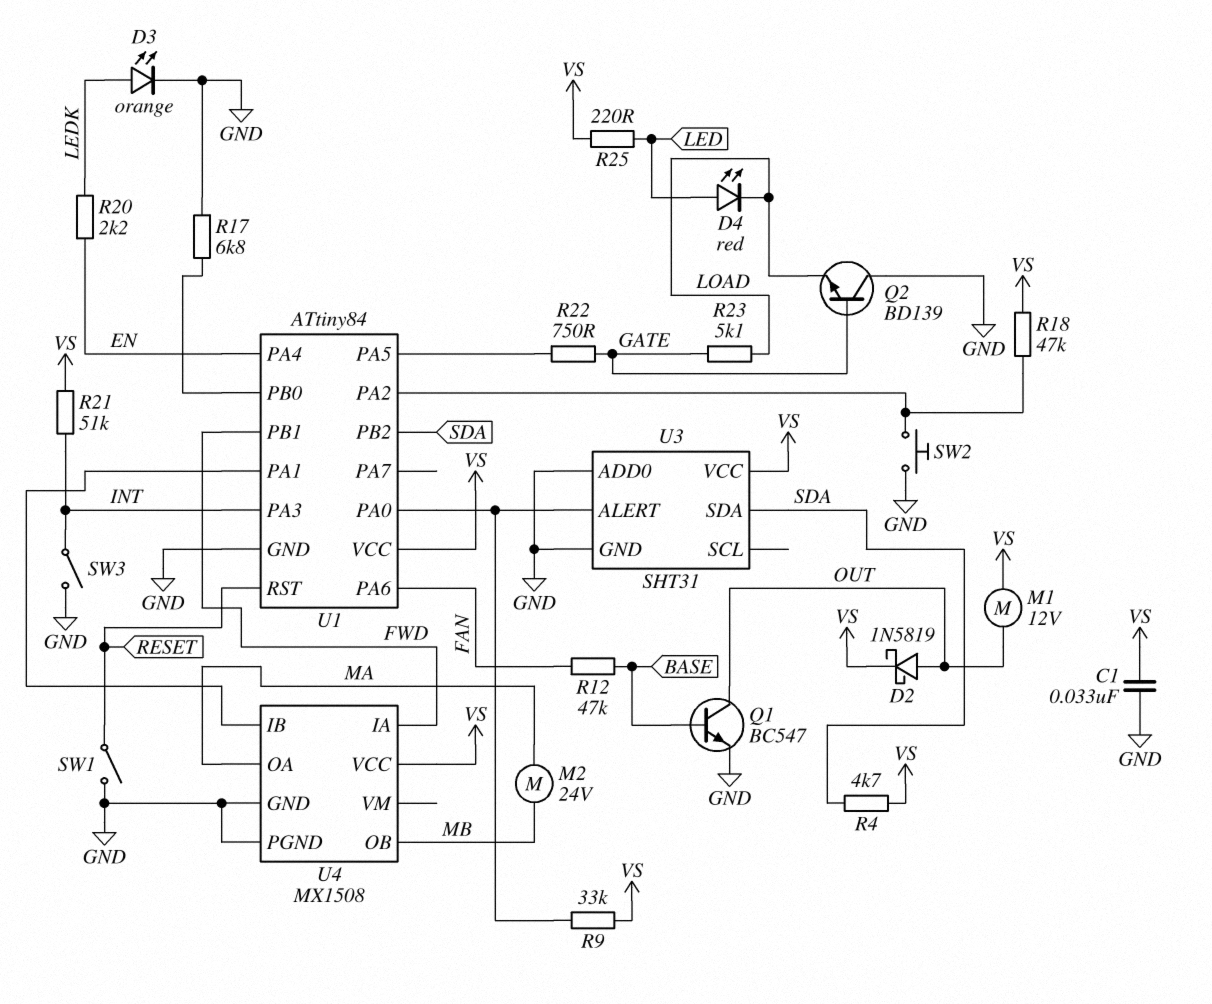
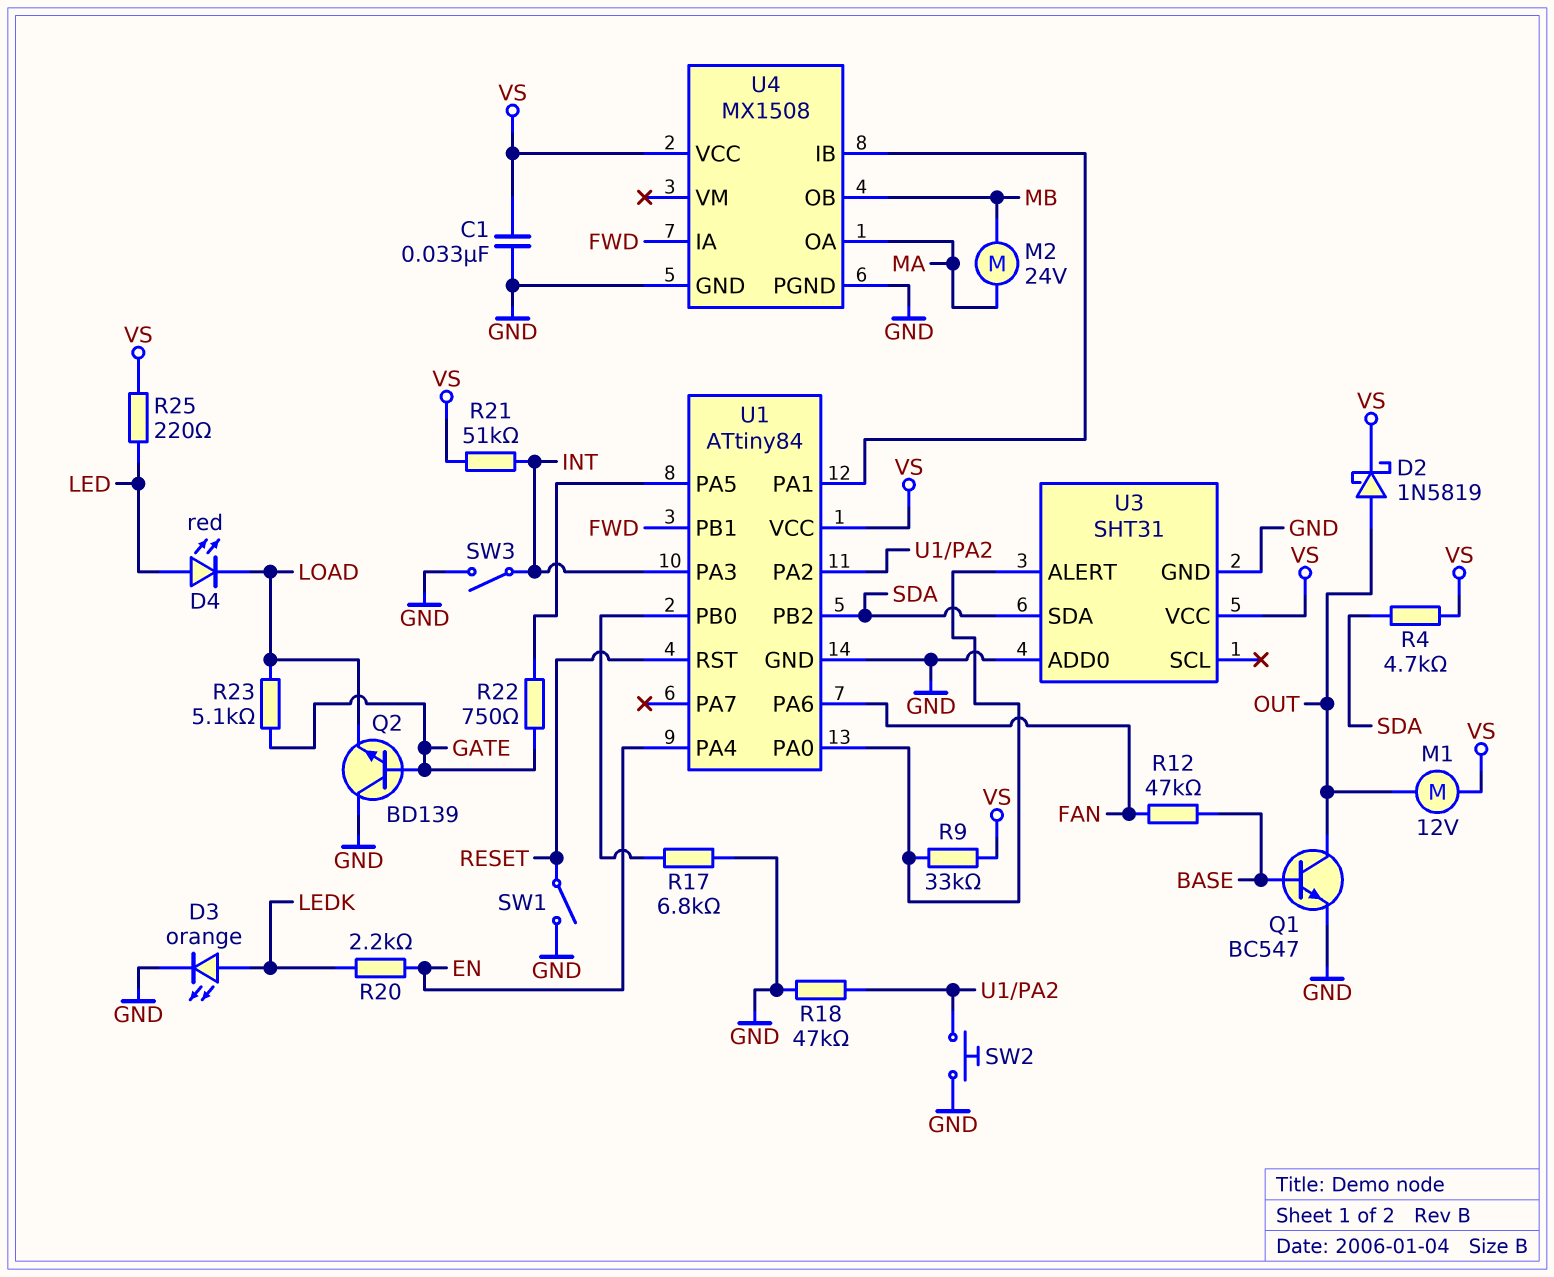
R18: 47k (U1/PA2, VS) -> 47k (GND, U1/PA2)

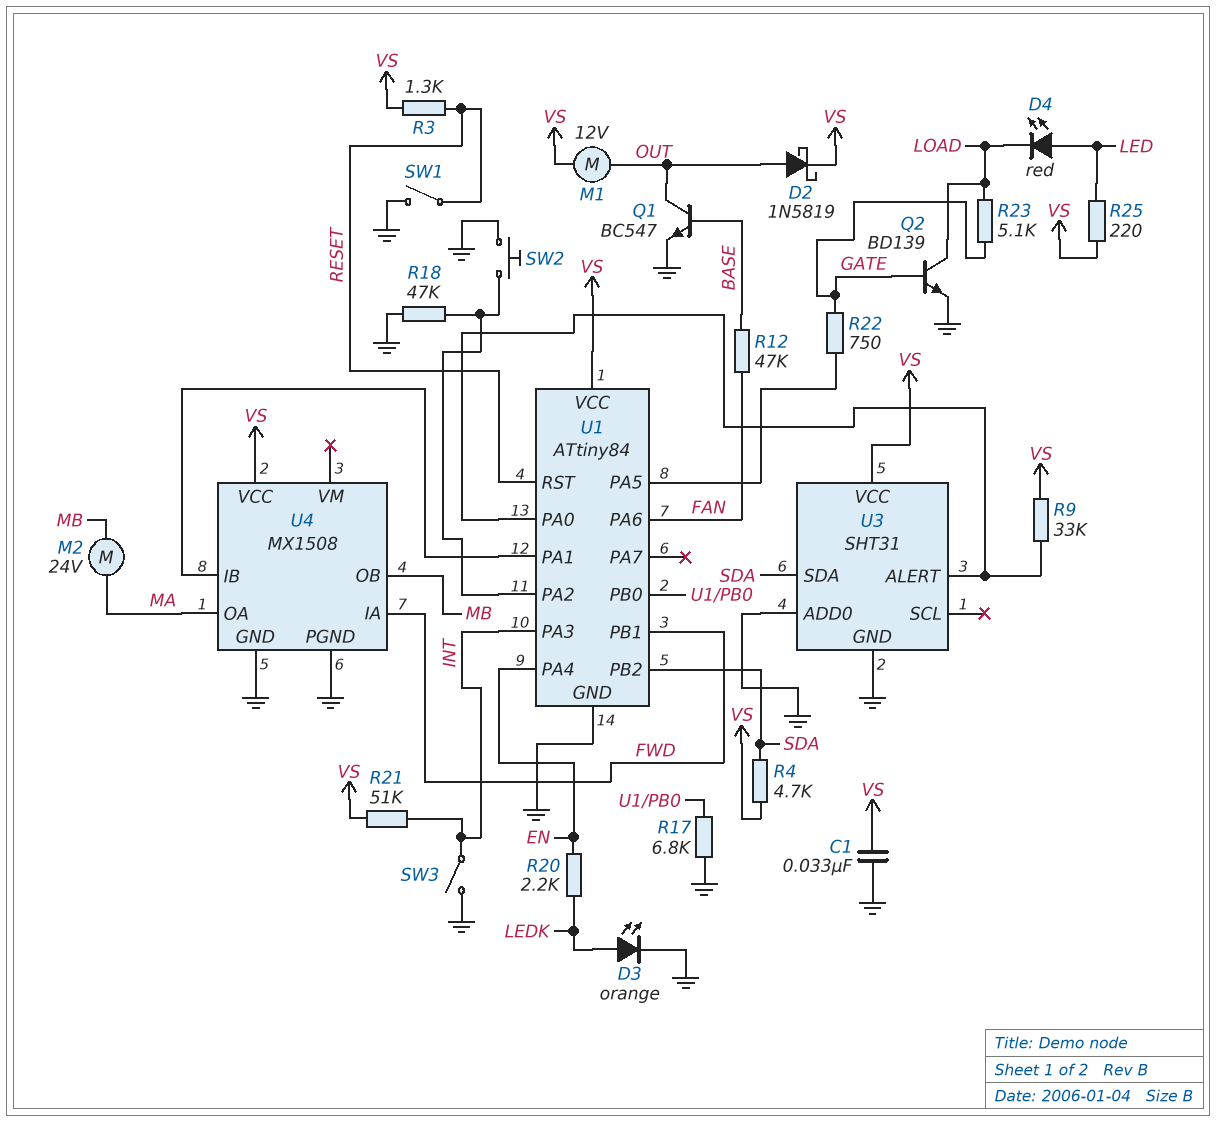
Q2: NPN BD139 (B GATE, C GND, E LOAD) -> NPN BD139 (B GATE, C LOAD, E GND)
R3: none -> 1.3k (RESET, VS)

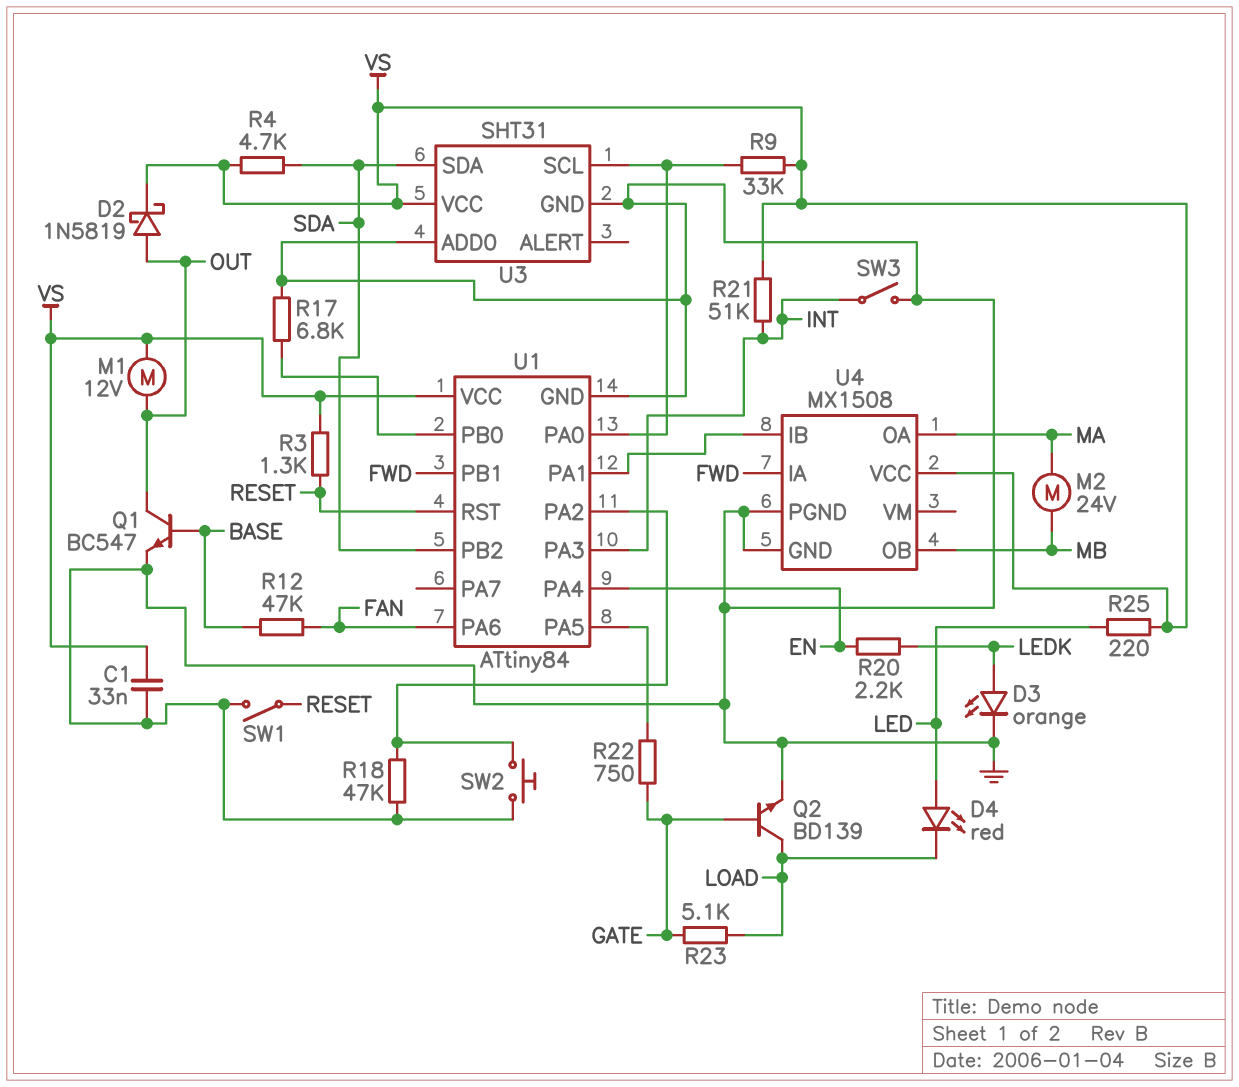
U3 pin ALERT: U1/PA0 -> none
U3 pin SCL: none -> U1/PA0

